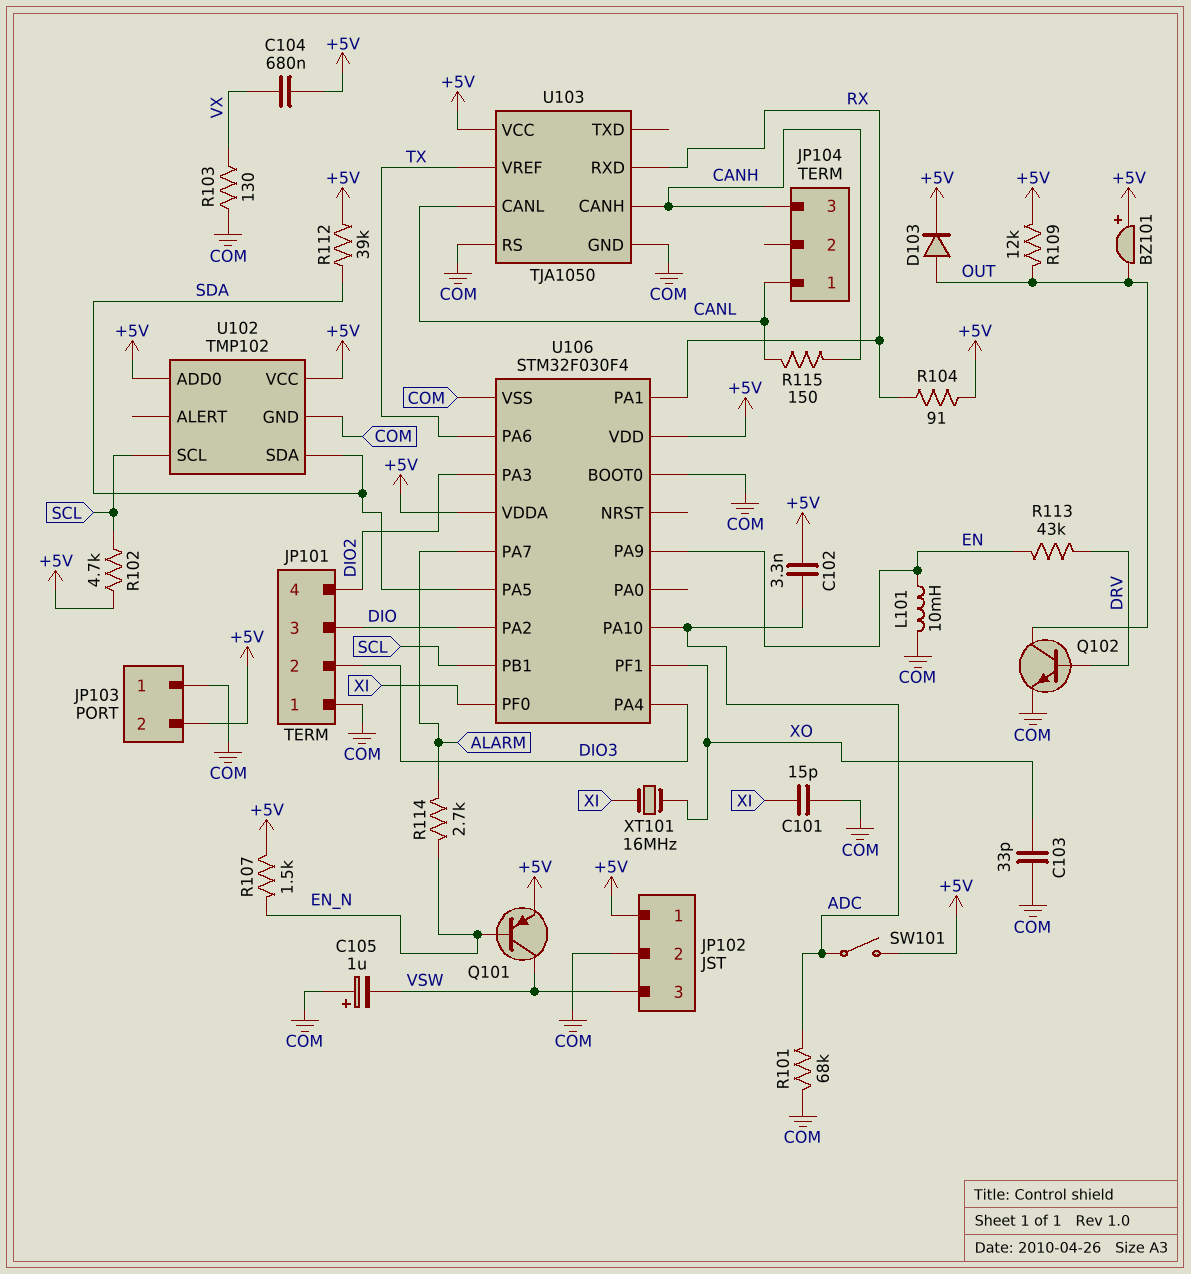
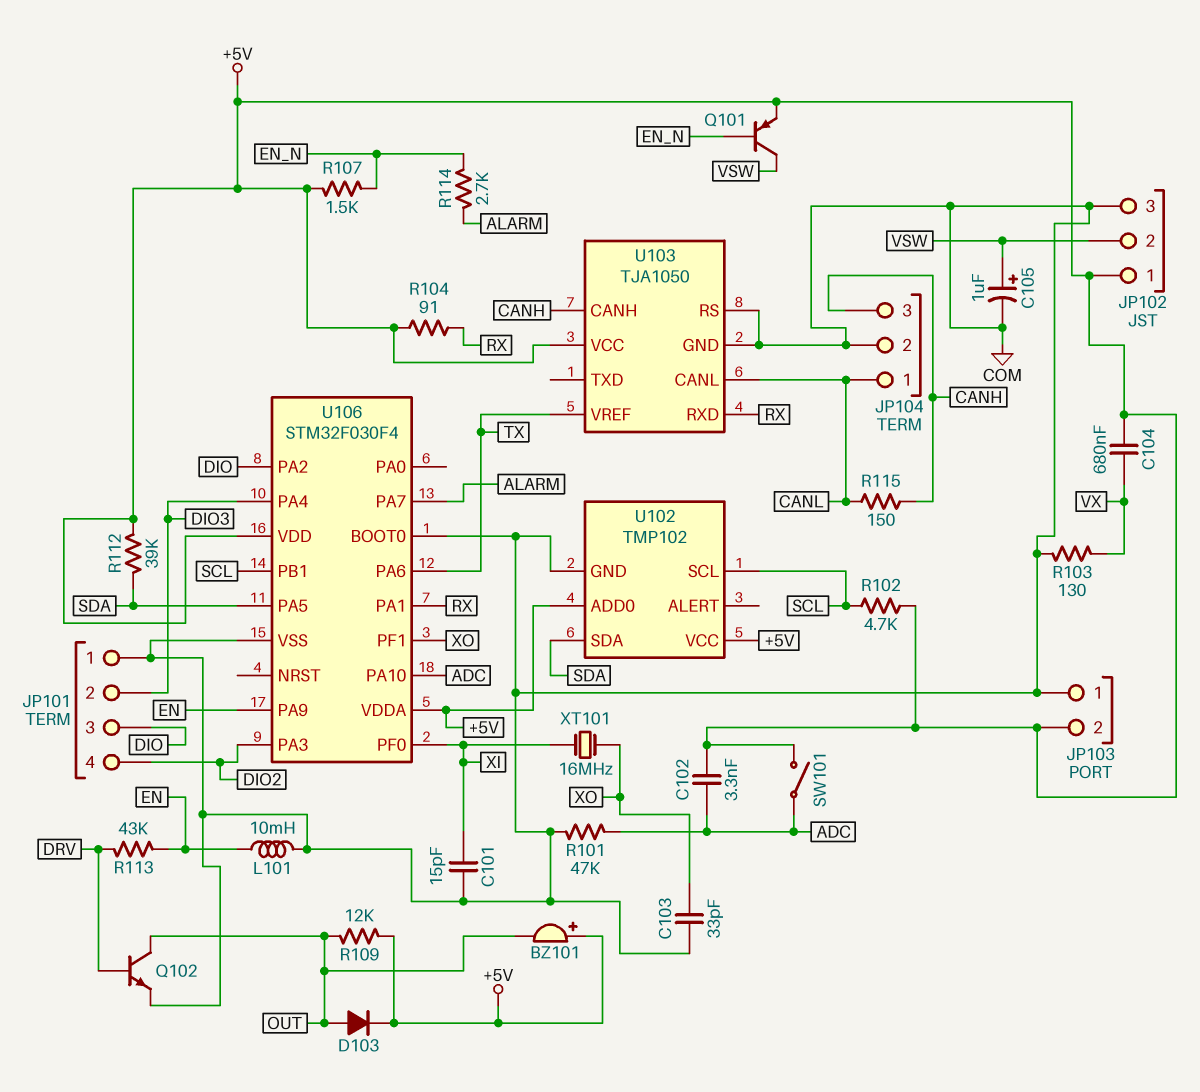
C105: 1uF (plus COM, minus VSW) -> 1uF (plus VSW, minus COM)
JP102 pin 2: COM -> VSW
JP102 pin 3: VSW -> COM
JP104 pin 2: none -> COM
R101: 68k (ADC, COM) -> 47k (ADC, COM)

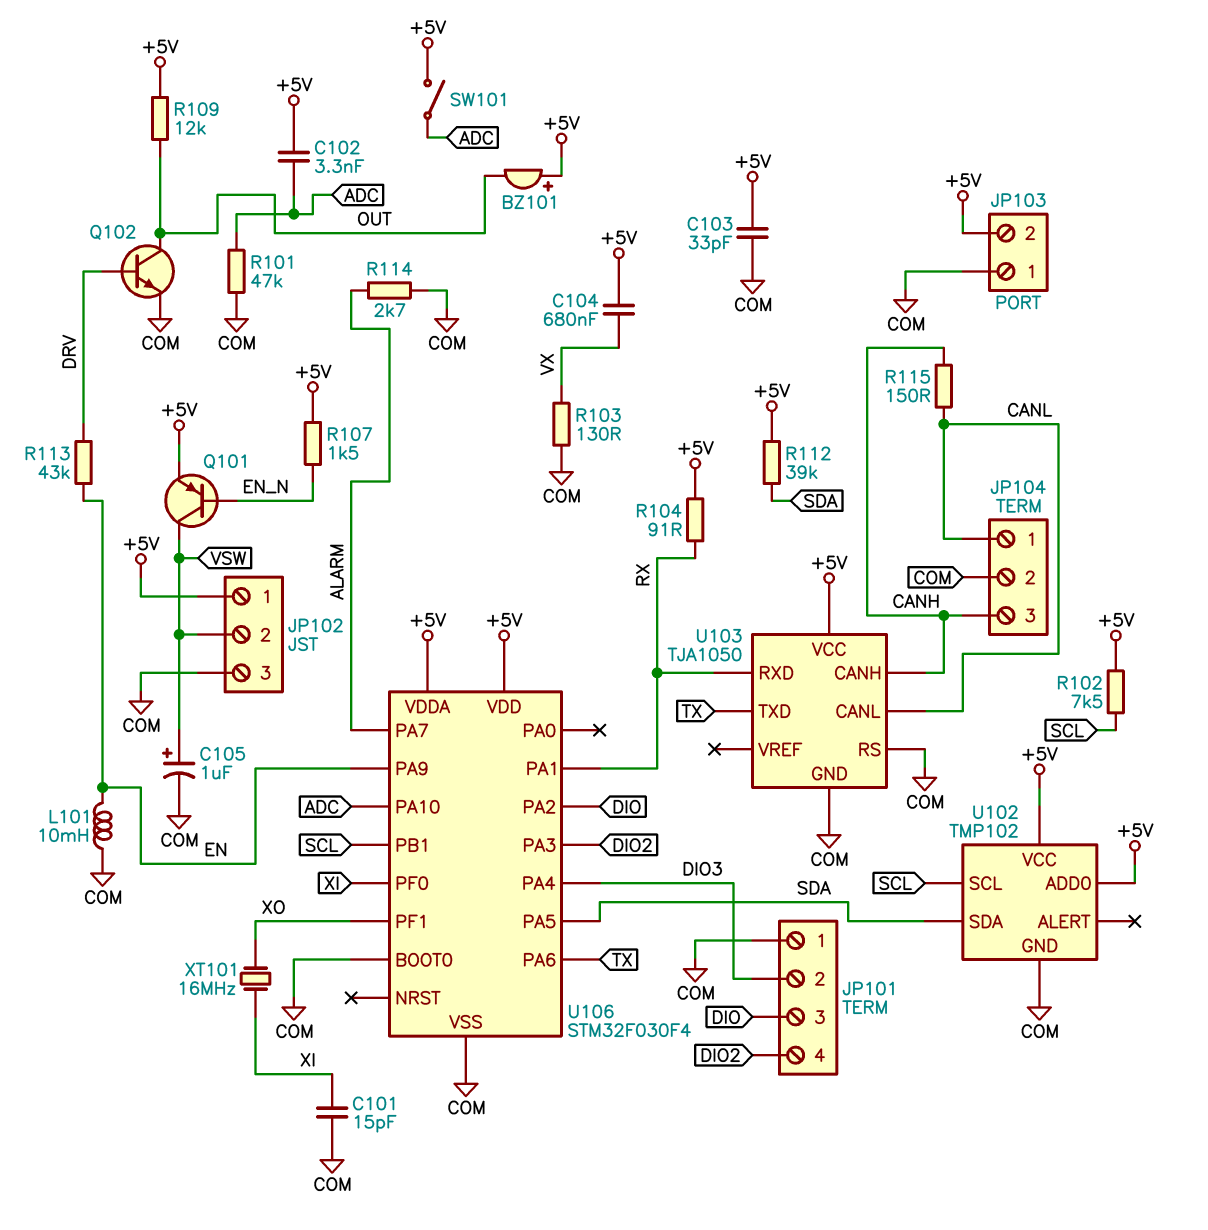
C103: 33pF (COM, XO) -> 33pF (+5V, COM)
D103: diode (A OUT, K +5V) -> none
R102: 4.7k (+5V, SCL) -> 7.5k (+5V, SCL)
R114: 2.7k (ALARM, EN_N) -> 2.7k (ALARM, COM)
U103 pin TXD: none -> TX
U103 pin VREF: TX -> none

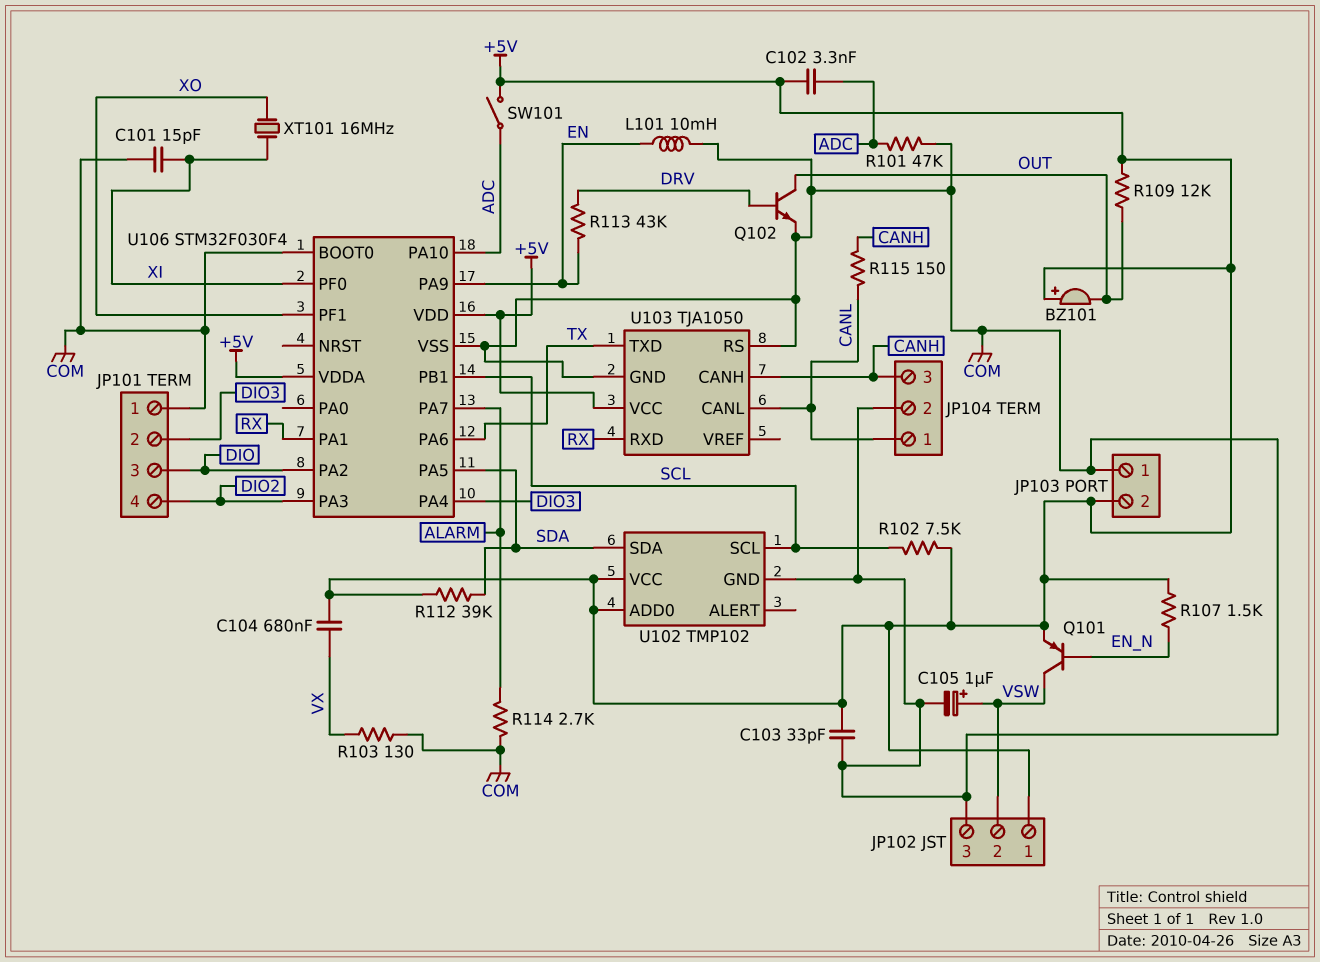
R104: 91 (+5V, RX) -> none

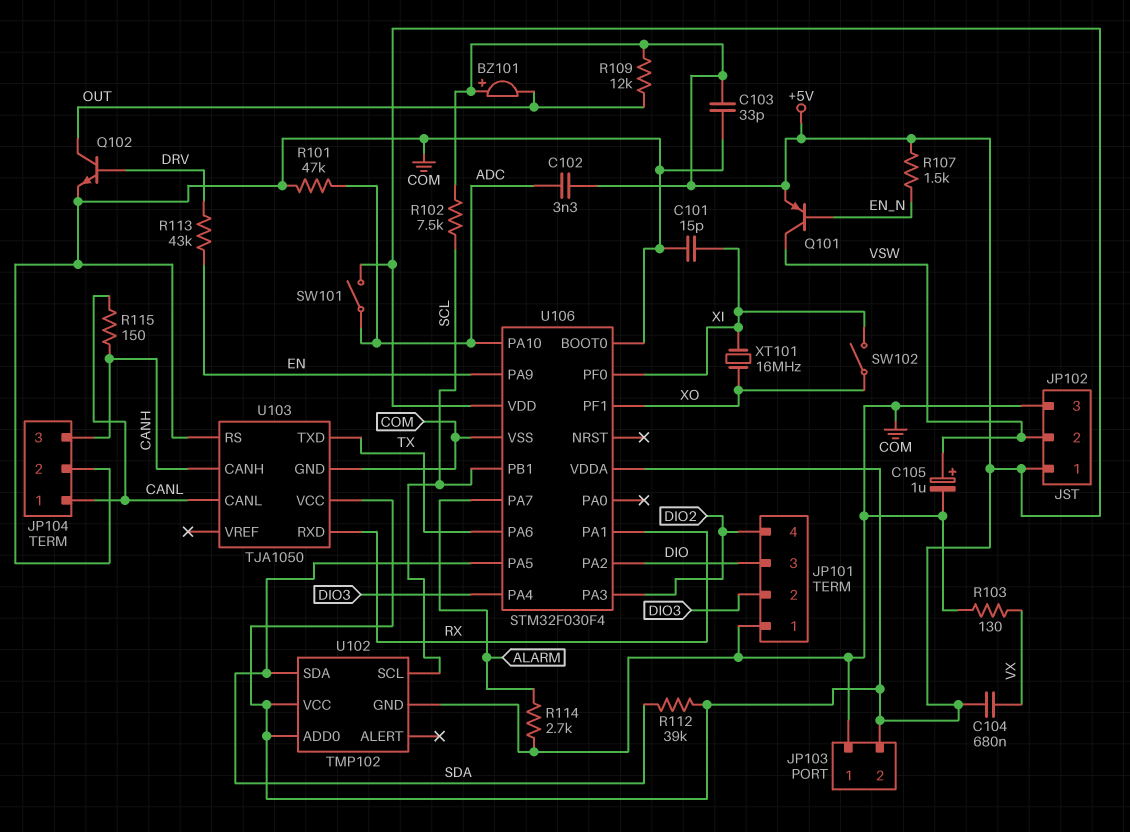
L101: 10mH (COM, EN) -> none
SW102: none -> switch (XI, XO)

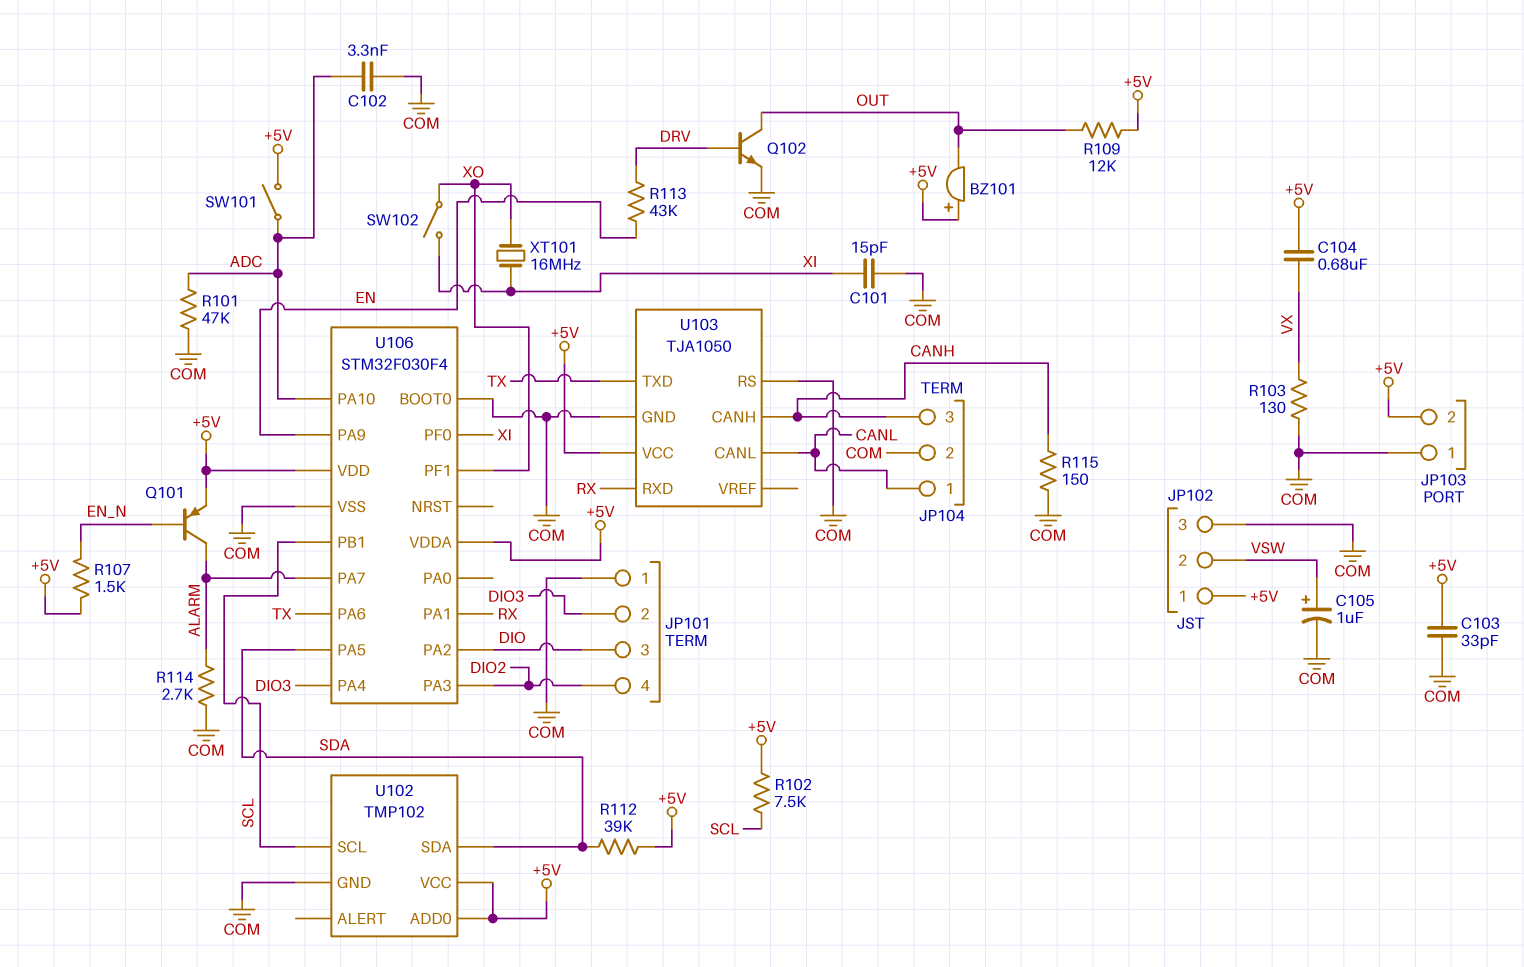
C102: 3.3nF (+5V, ADC) -> 3.3nF (ADC, COM)
Q101: PNP (B EN_N, C VSW, E +5V) -> PNP (B EN_N, C ALARM, E +5V)
R115: 150 (CANH, CANL) -> 150 (CANH, COM)

